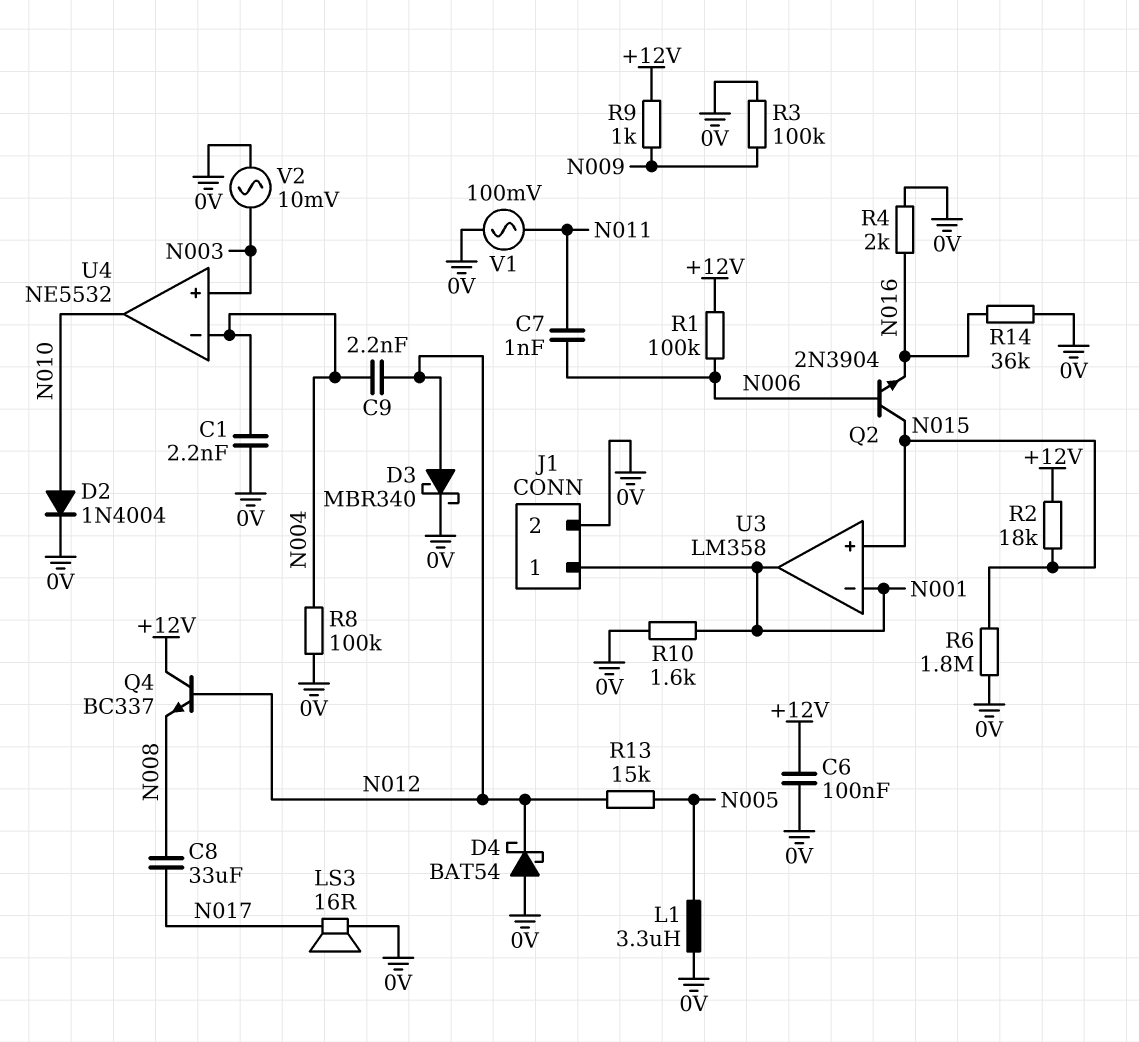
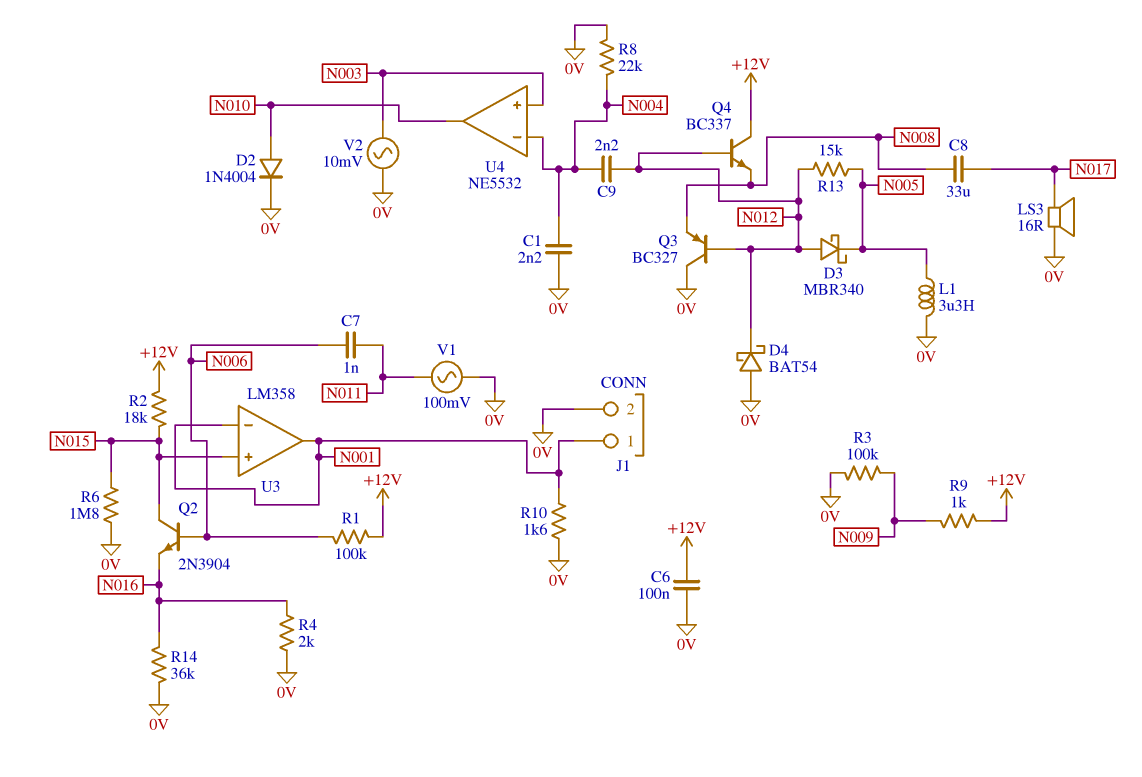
D3: schottky MBR340 (A N012, K 0V) -> schottky MBR340 (A N012, K N005)
Q3: none -> PNP BC327 (B N012, C 0V, E N008)
R8: 100k (0V, N004) -> 22k (0V, N004)

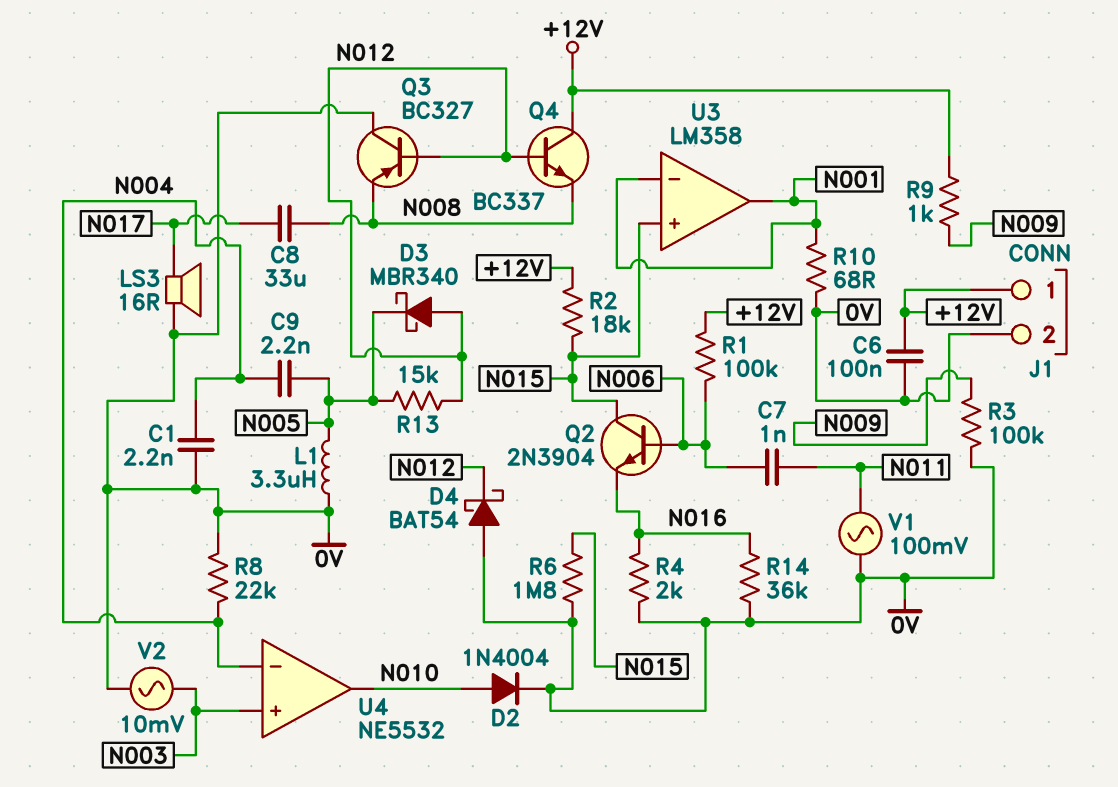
C9: 2.2nF (N004, N012) -> 2.2nF (N004, N005)
J1 pin 1: N001 -> +12V
R10: 1.6k (0V, N001) -> 68 (0V, N001)

